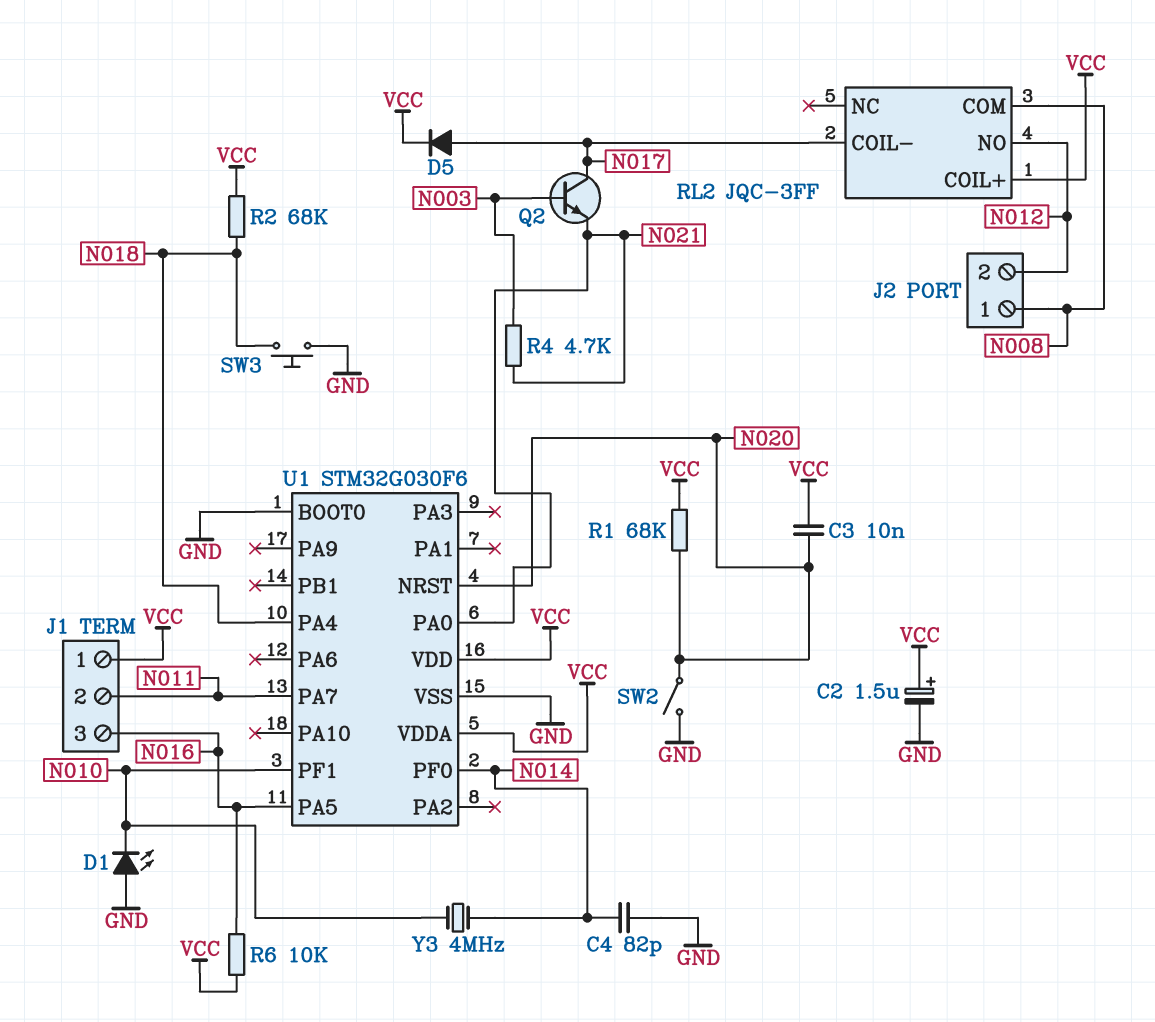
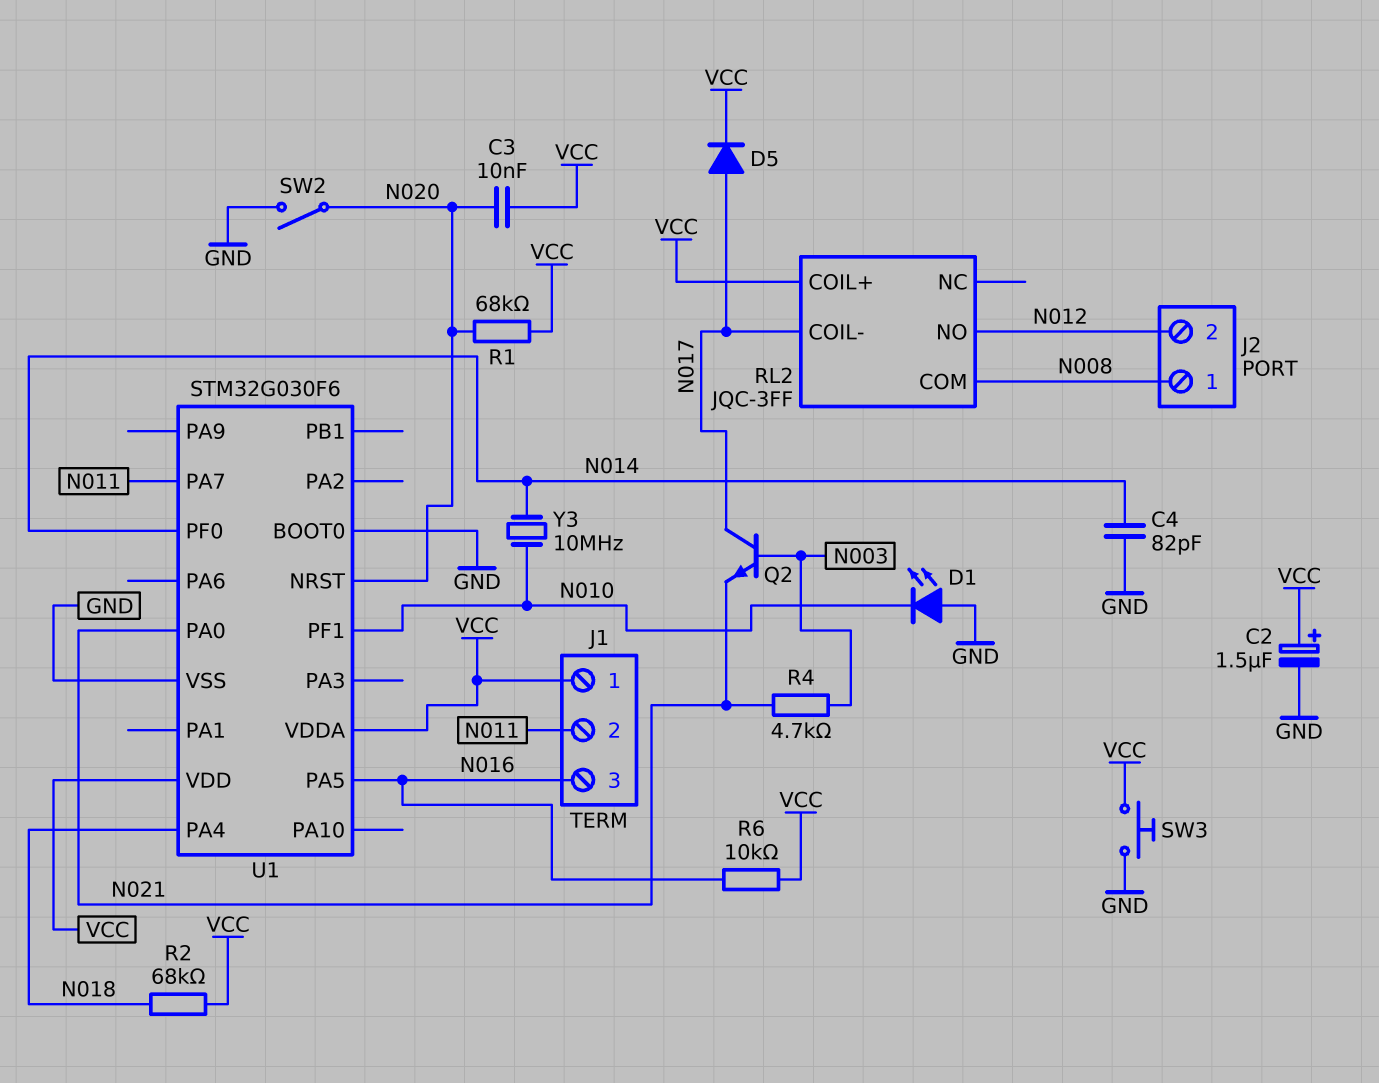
SW3: button (GND, N018) -> button (GND, VCC)
Y3: 4MHz (N010, N014) -> 10MHz (N010, N014)

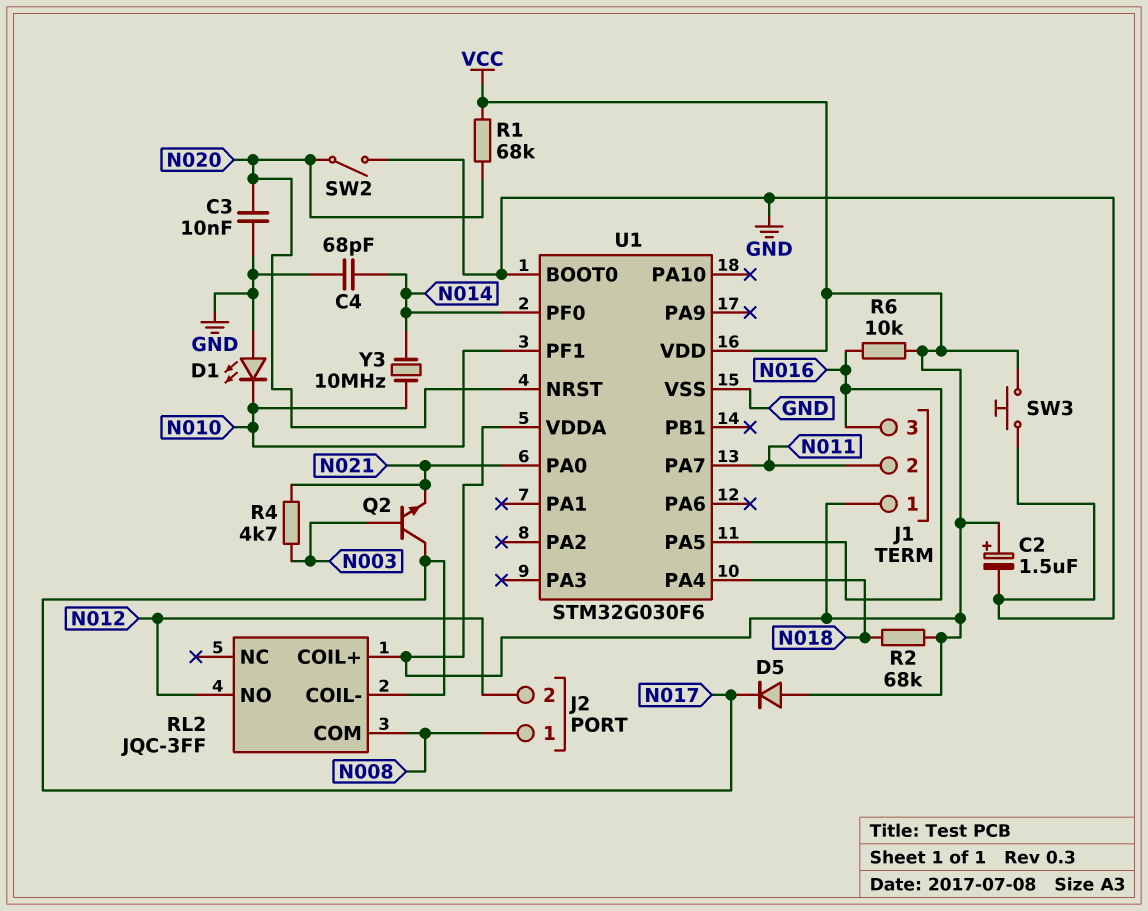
C3: 10nF (N020, VCC) -> 10nF (GND, N020)
C4: 82pF (GND, N014) -> 68pF (GND, N014)
D5: diode (A N017, K VCC) -> diode (A VCC, K N017)

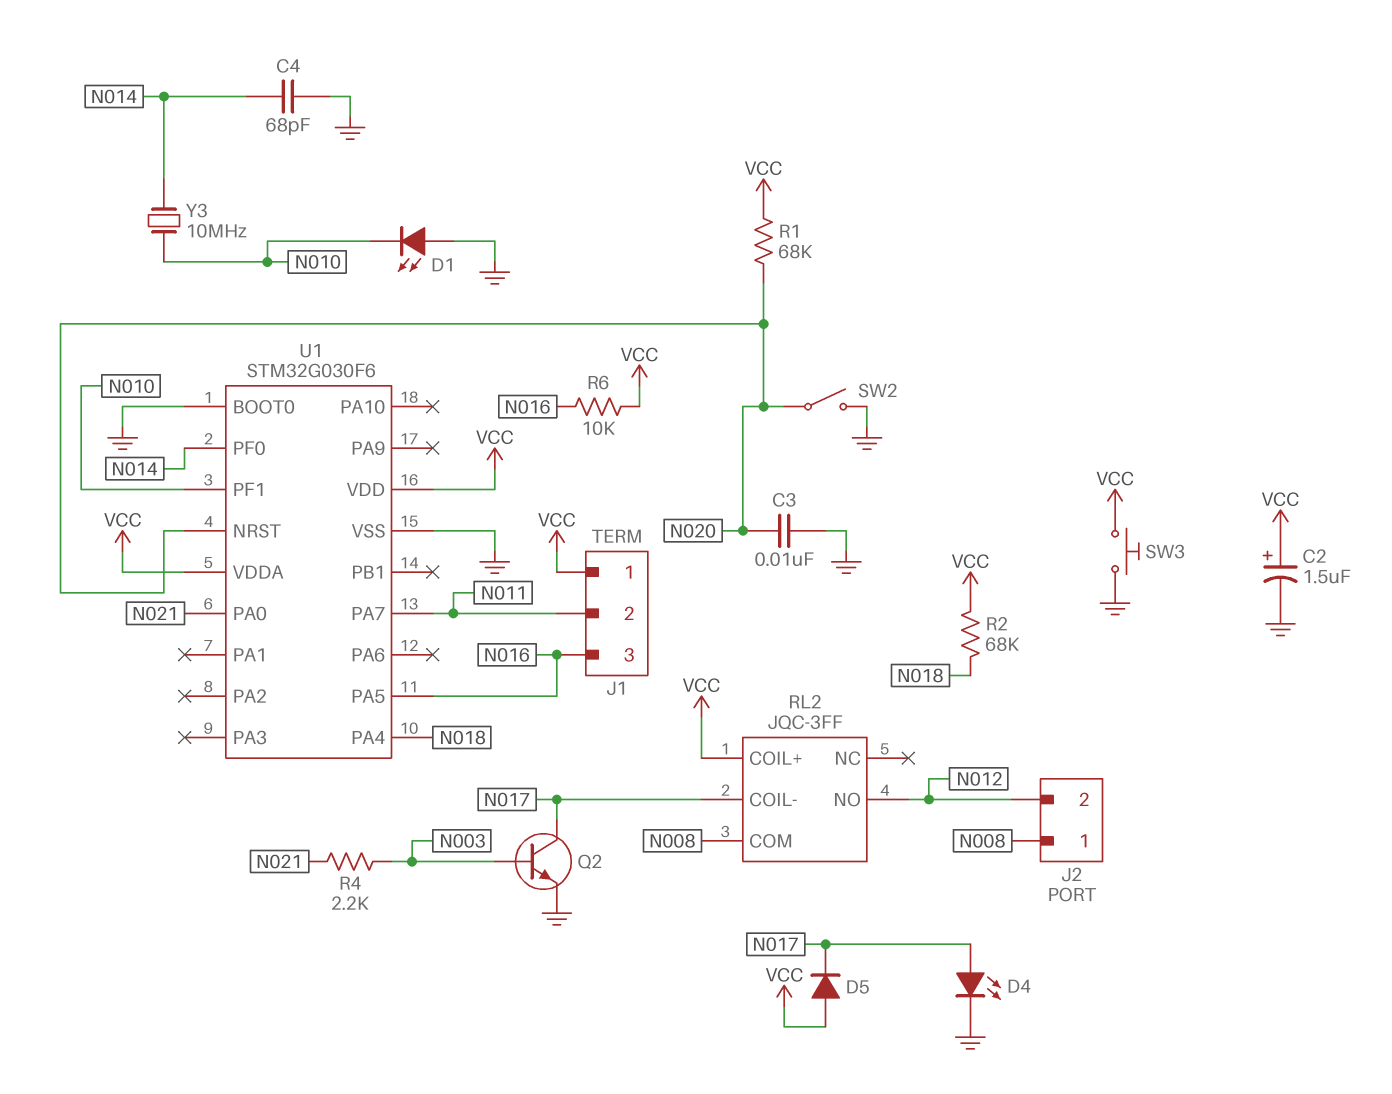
D4: none -> LED (A N017, K GND)
Q2: NPN (B N003, C N017, E N021) -> NPN (B N003, C N017, E GND)
R4: 4.7k (N003, N021) -> 2.2k (N003, N021)

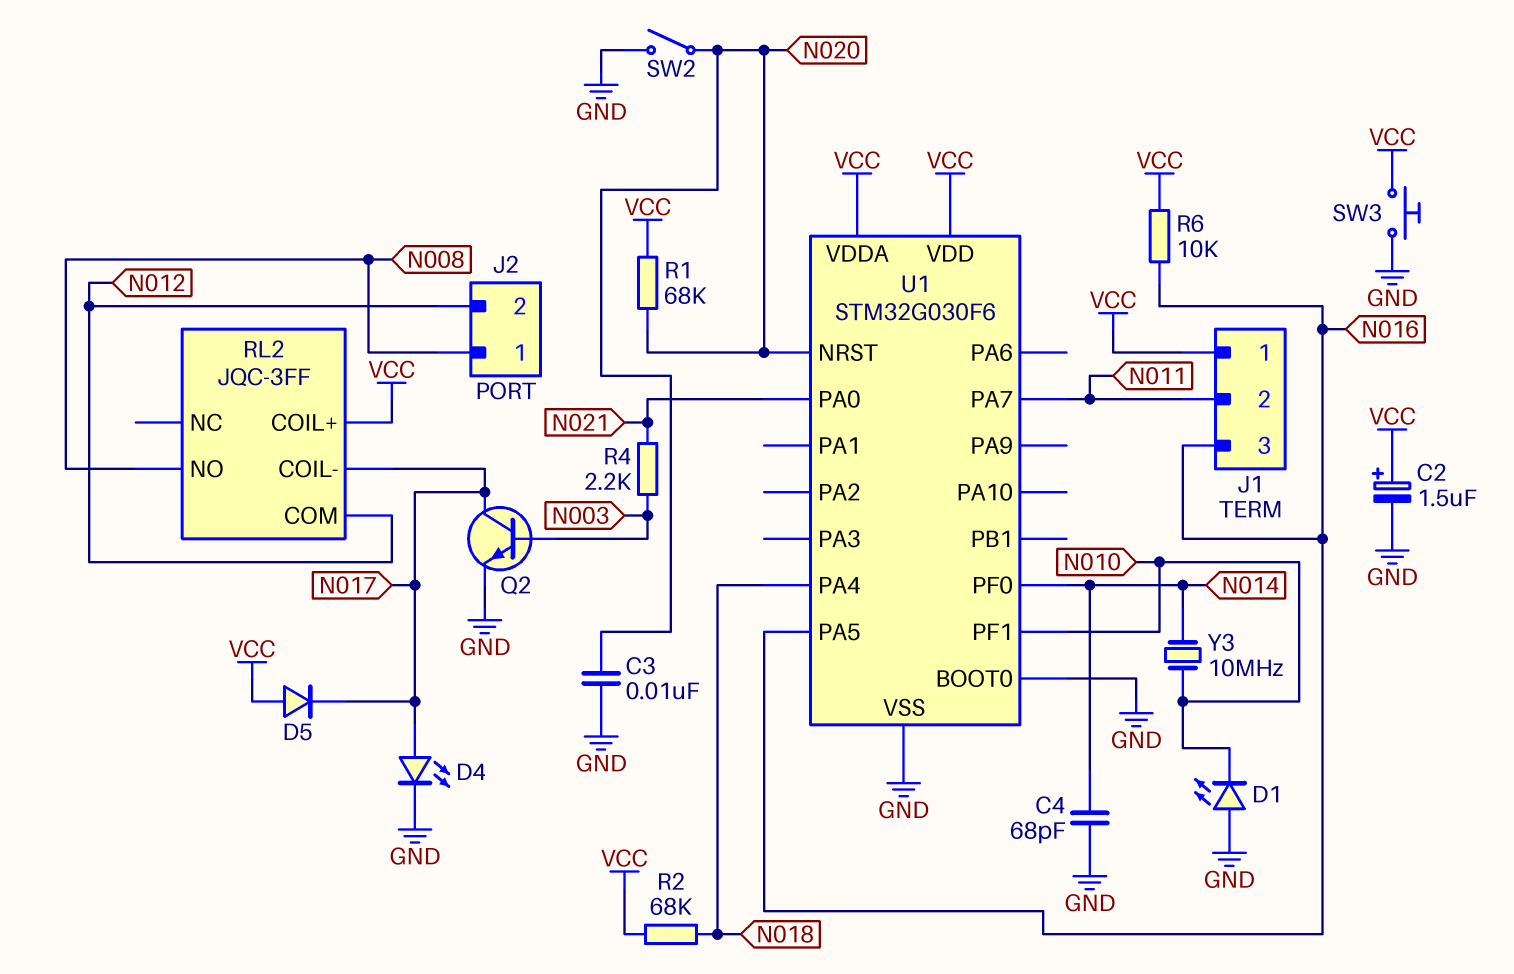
RL2 pin COM: N008 -> N012
RL2 pin NO: N012 -> N008

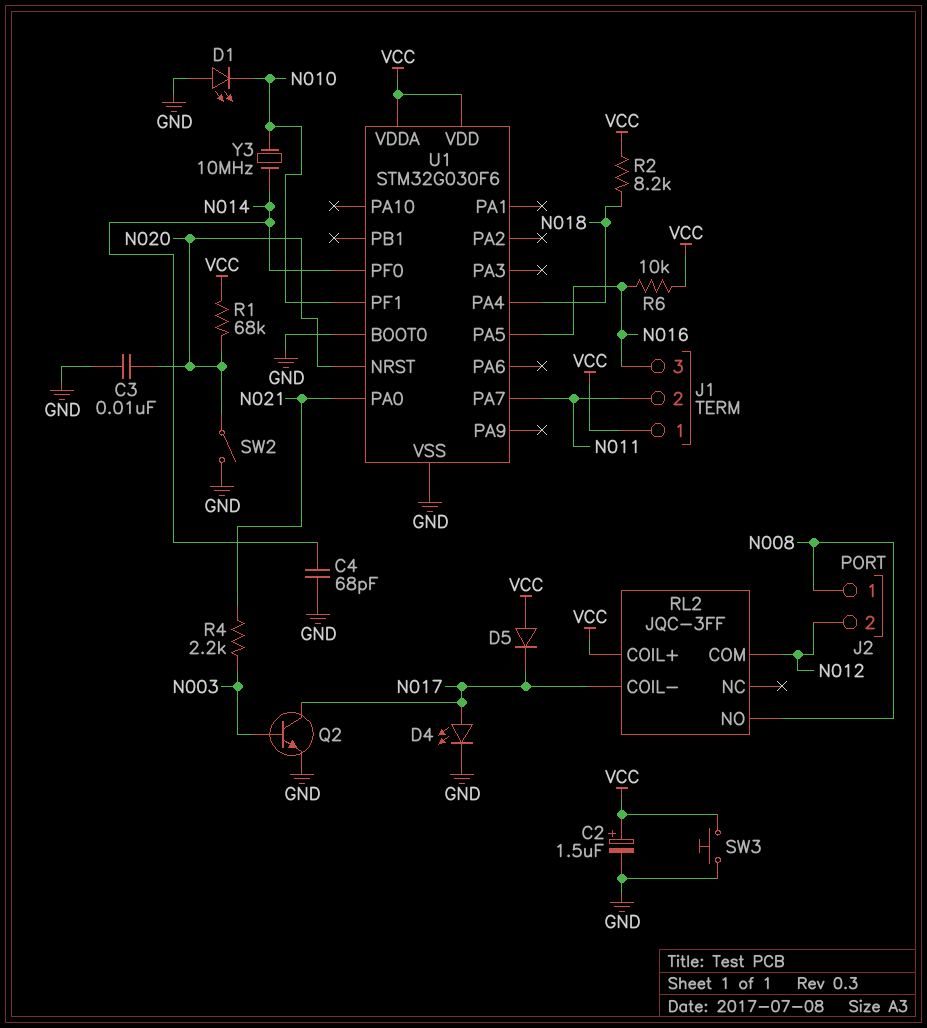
R2: 68k (N018, VCC) -> 8.2k (N018, VCC)

